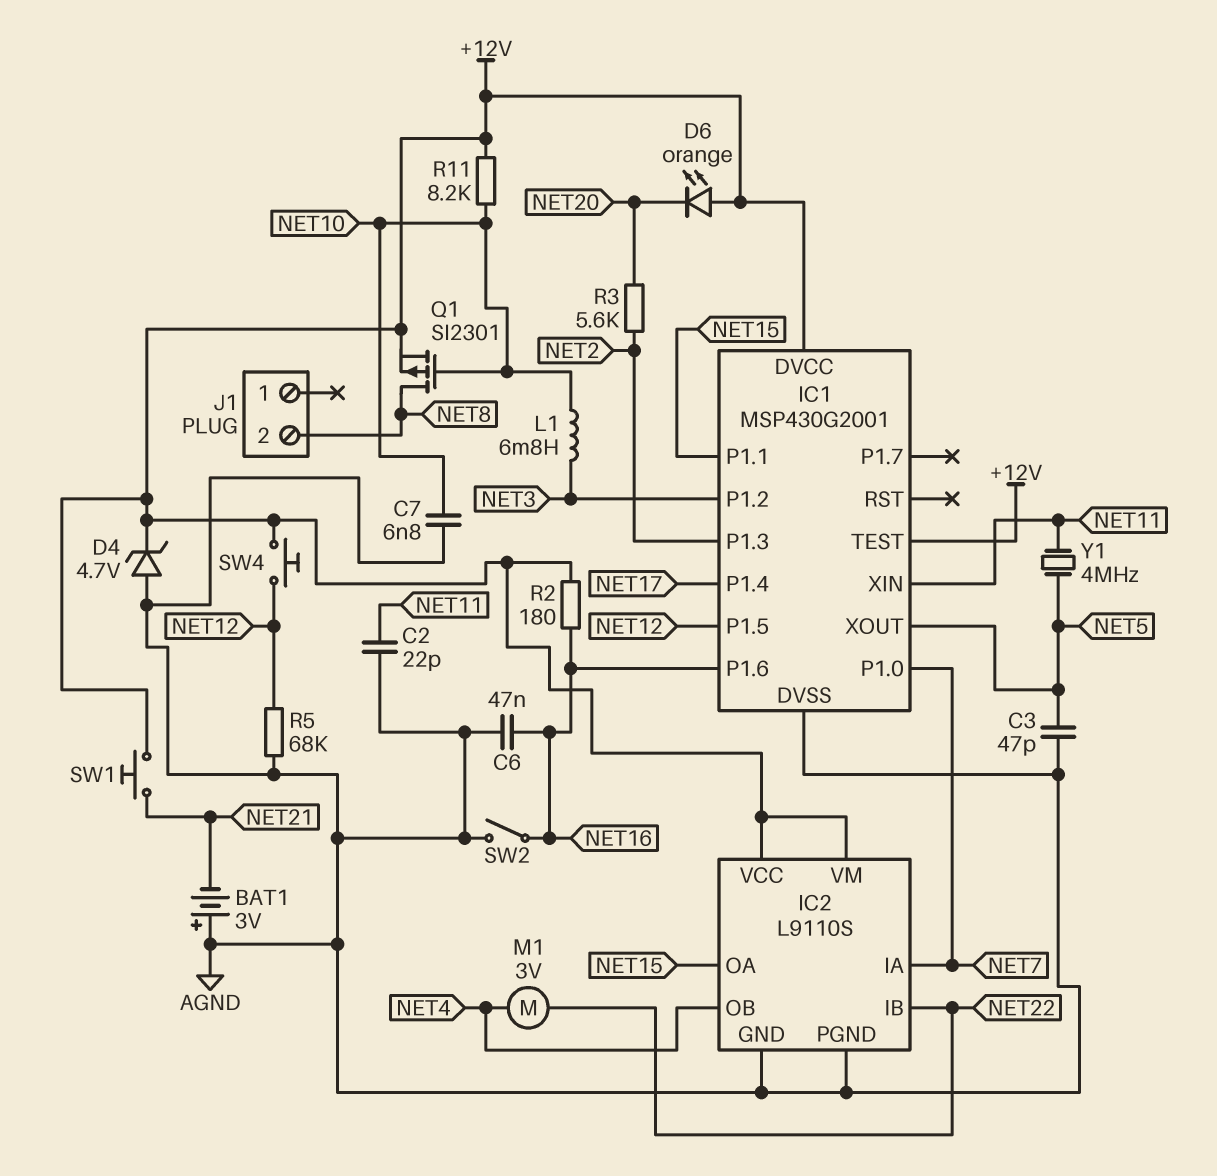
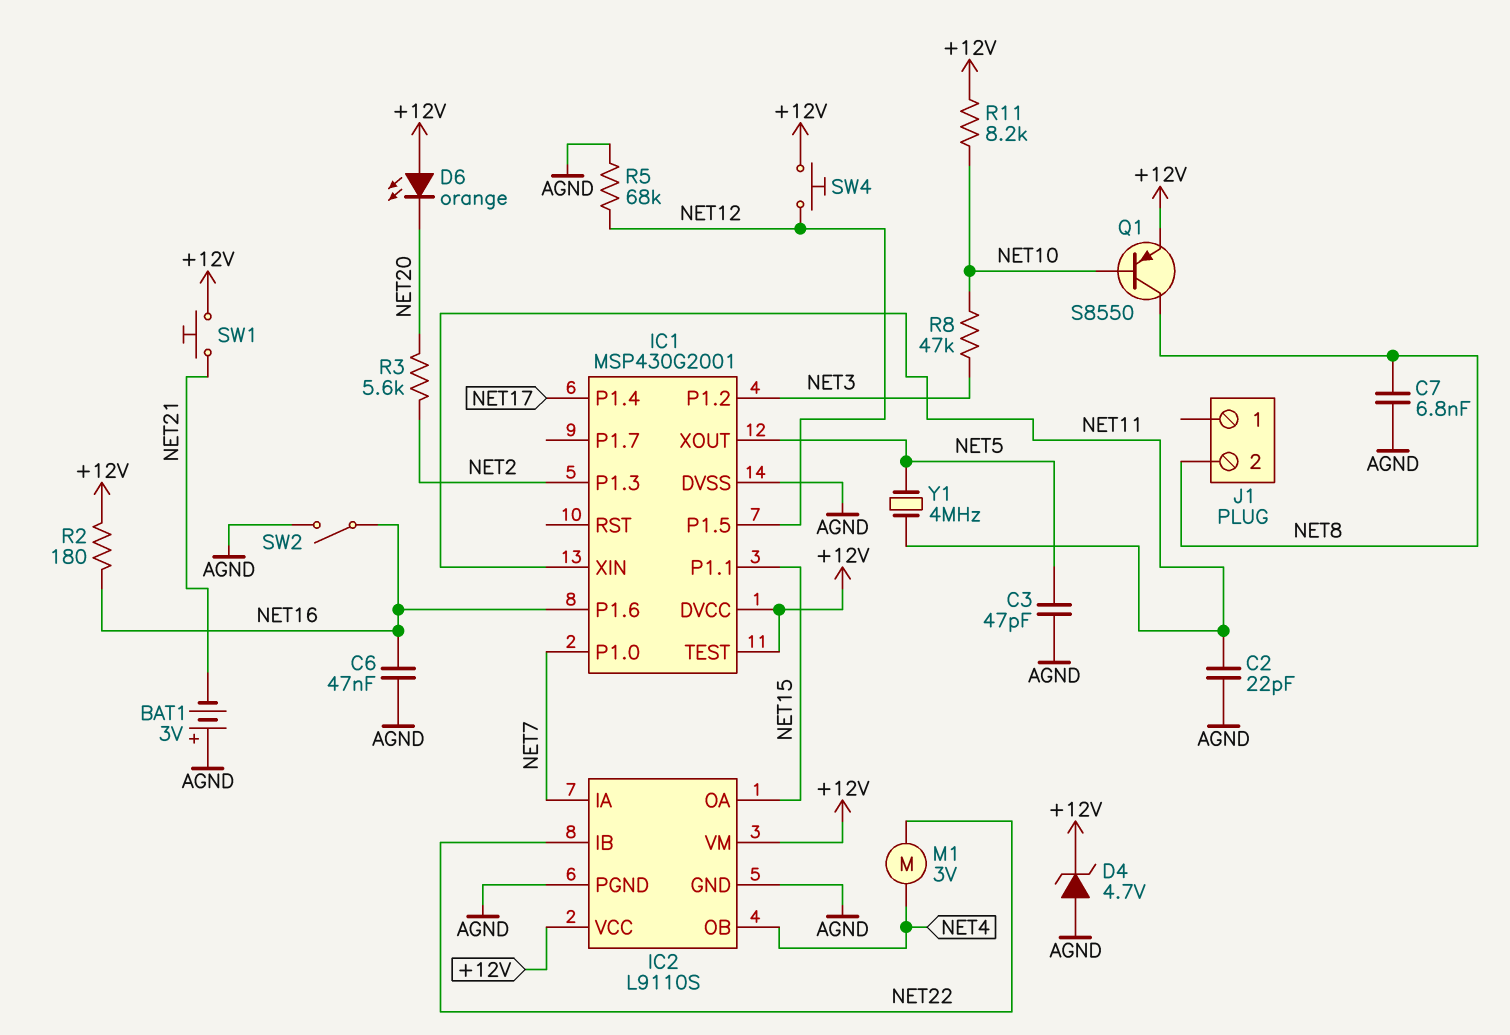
C7: 6.8nF (AGND, NET10) -> 6.8nF (AGND, NET8)
L1: 6.8mH (NET3, NET10) -> none
Q1: PMOS SI2301 (G NET10, D NET8, S +12V) -> PNP S8550 (B NET10, C NET8, E +12V)
R8: none -> 47k (NET3, NET10)

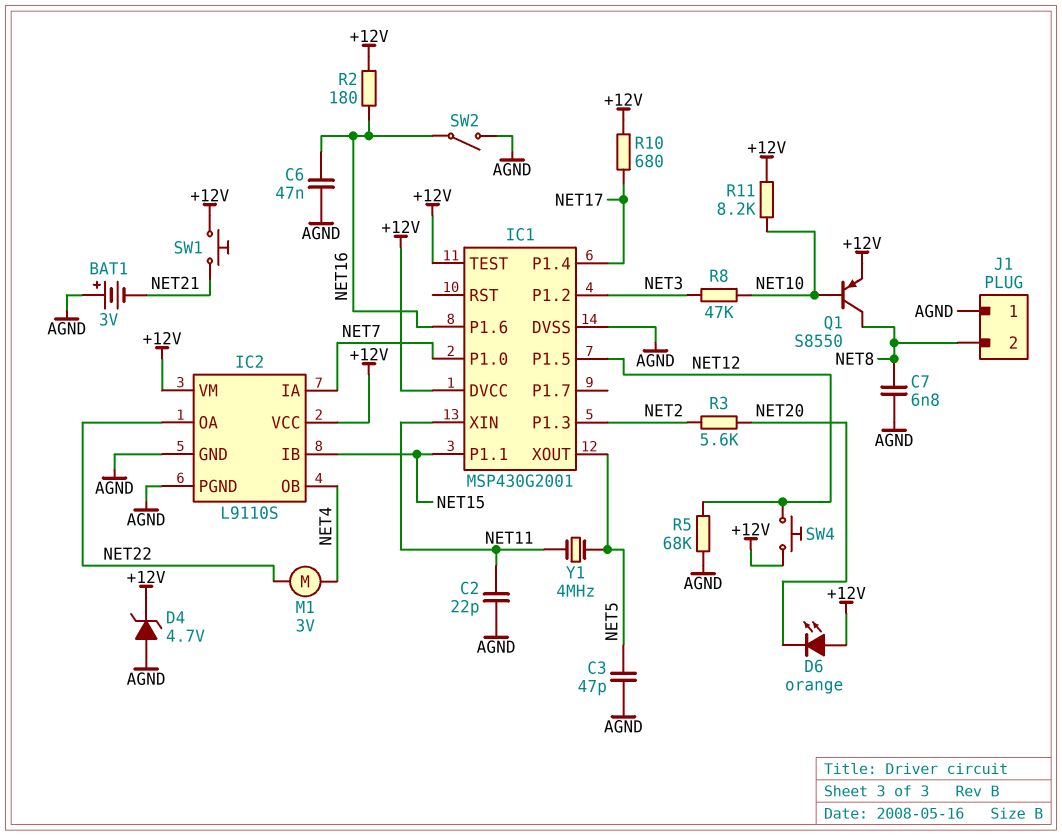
IC2 pin IB: NET22 -> NET15
IC2 pin OA: NET15 -> NET22
J1 pin 1: none -> AGND
R10: none -> 680 (+12V, NET17)

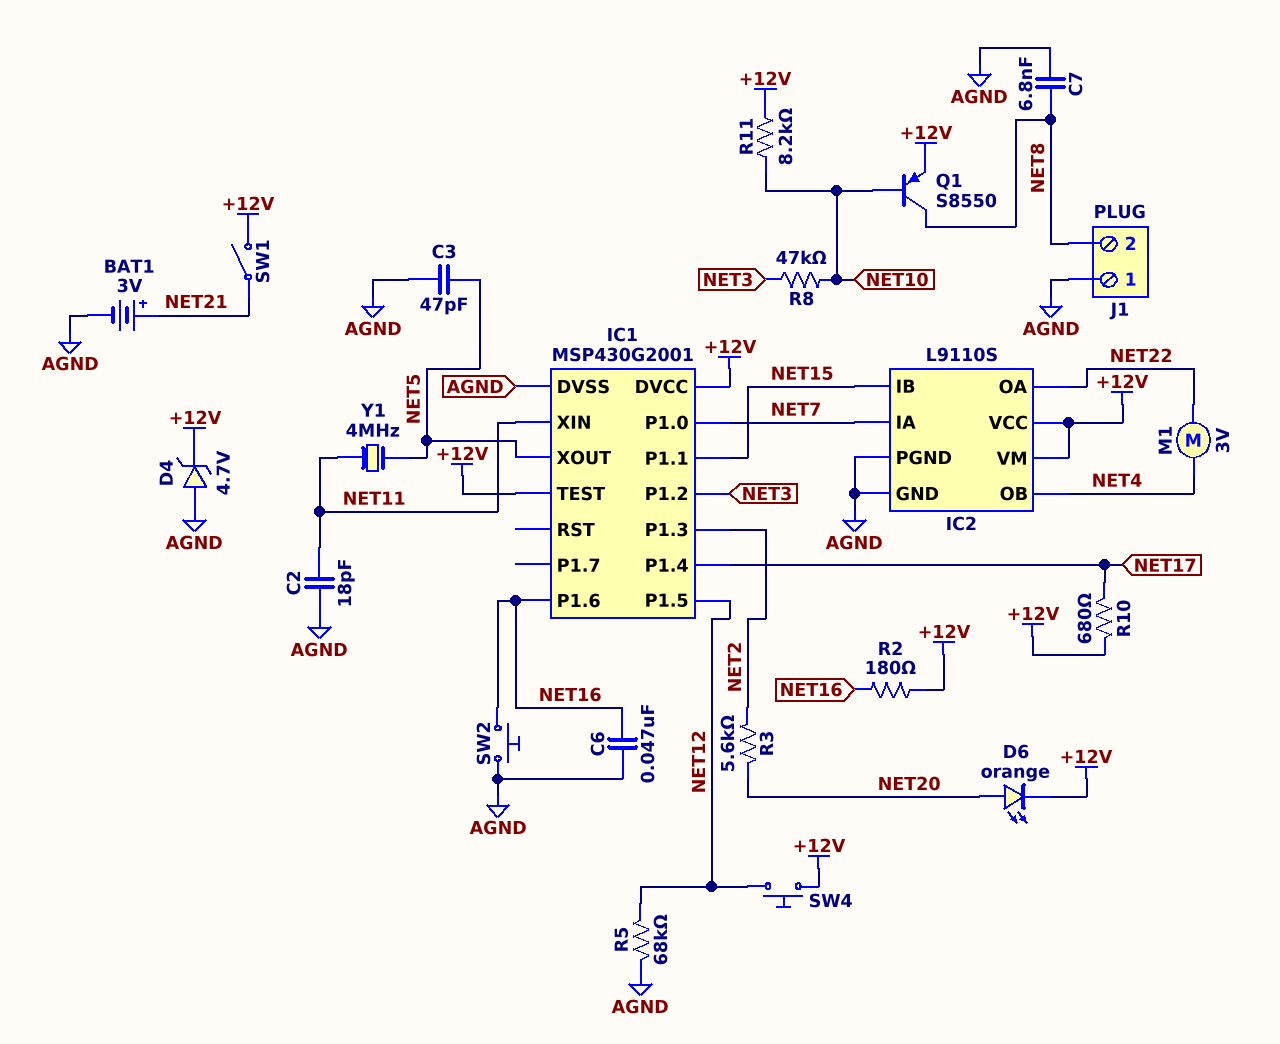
BAT1: 3V (plus AGND, minus NET21) -> 3V (plus NET21, minus AGND)
C2: 22pF (AGND, NET11) -> 18pF (AGND, NET11)
D6: LED orange (A +12V, K NET20) -> LED orange (A NET20, K +12V)
SW1: button (+12V, NET21) -> switch (+12V, NET21)
SW2: switch (AGND, NET16) -> button (AGND, NET16)

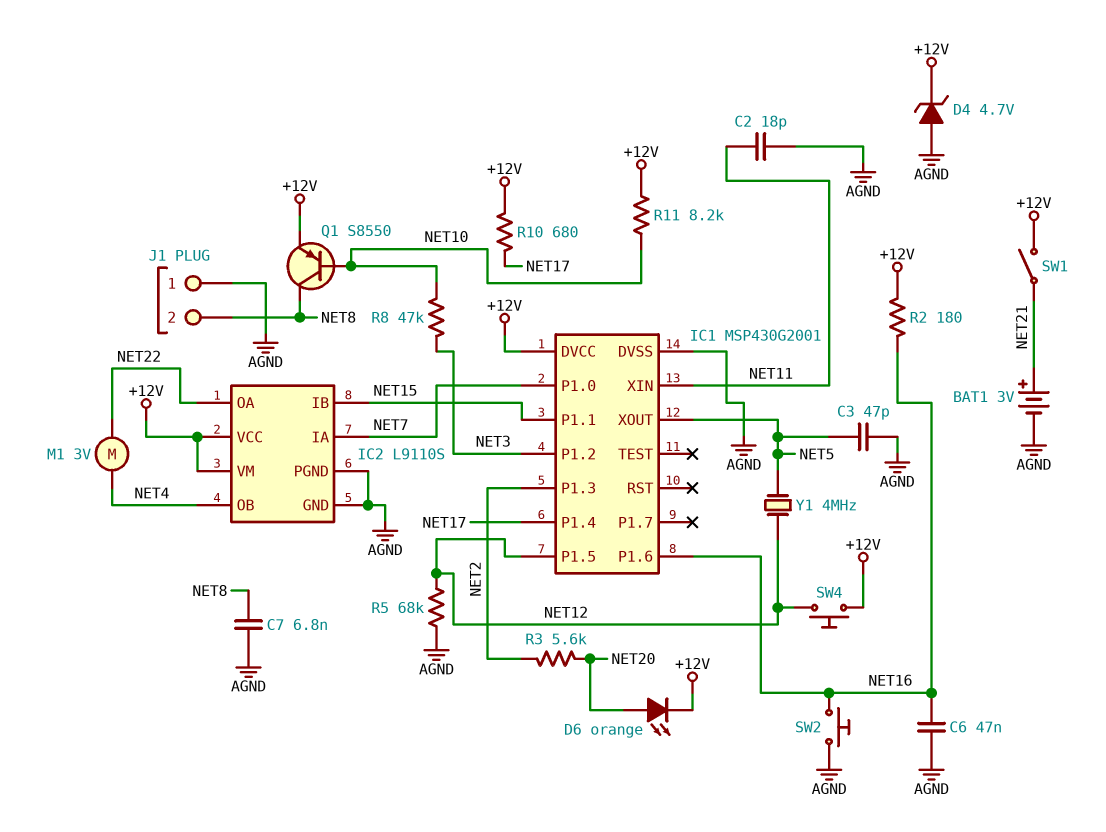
IC1 pin TEST: +12V -> none
Y1: 4MHz (NET5, NET11) -> 4MHz (NET5, NET12)

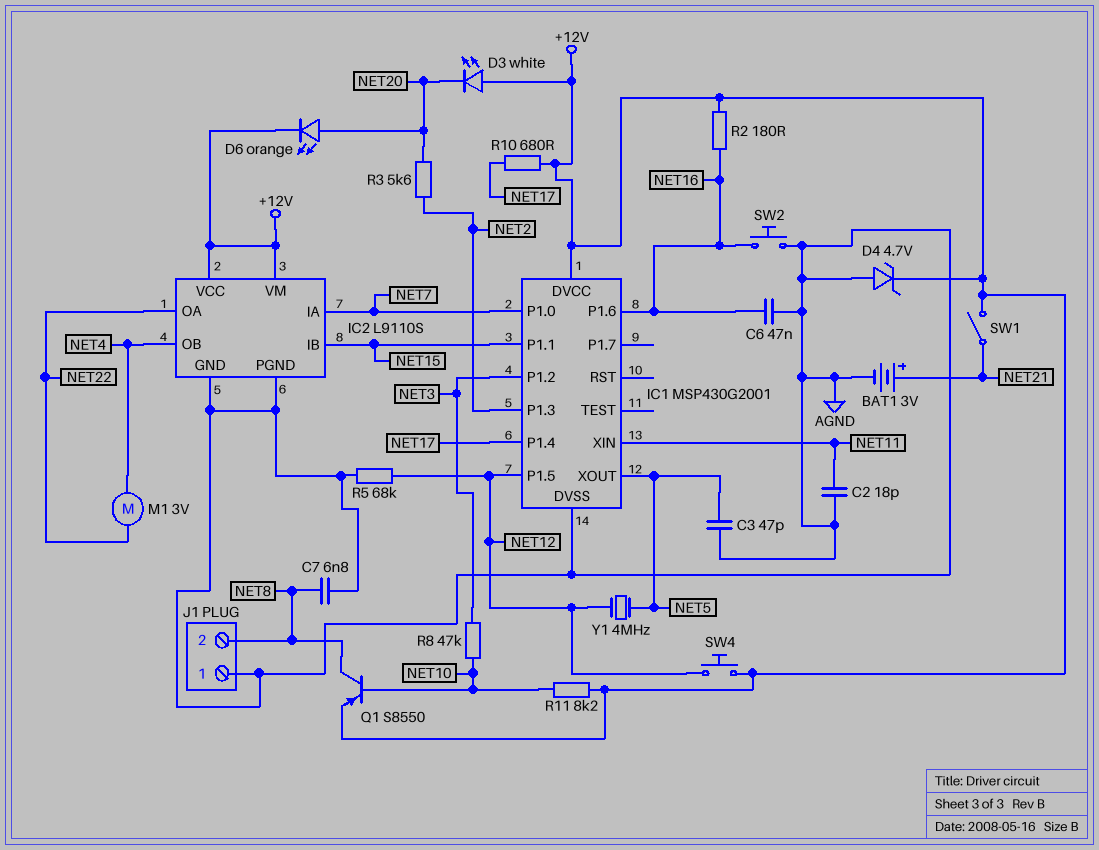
D3: none -> LED white (A +12V, K NET20)

